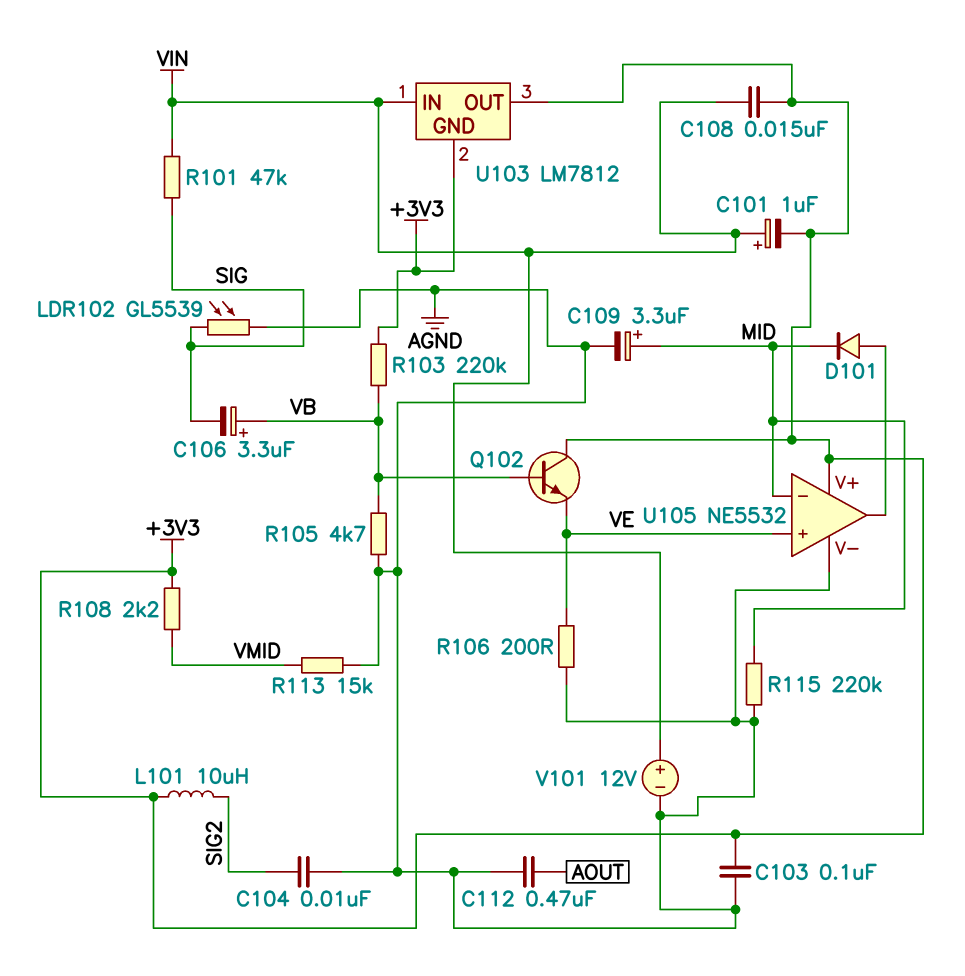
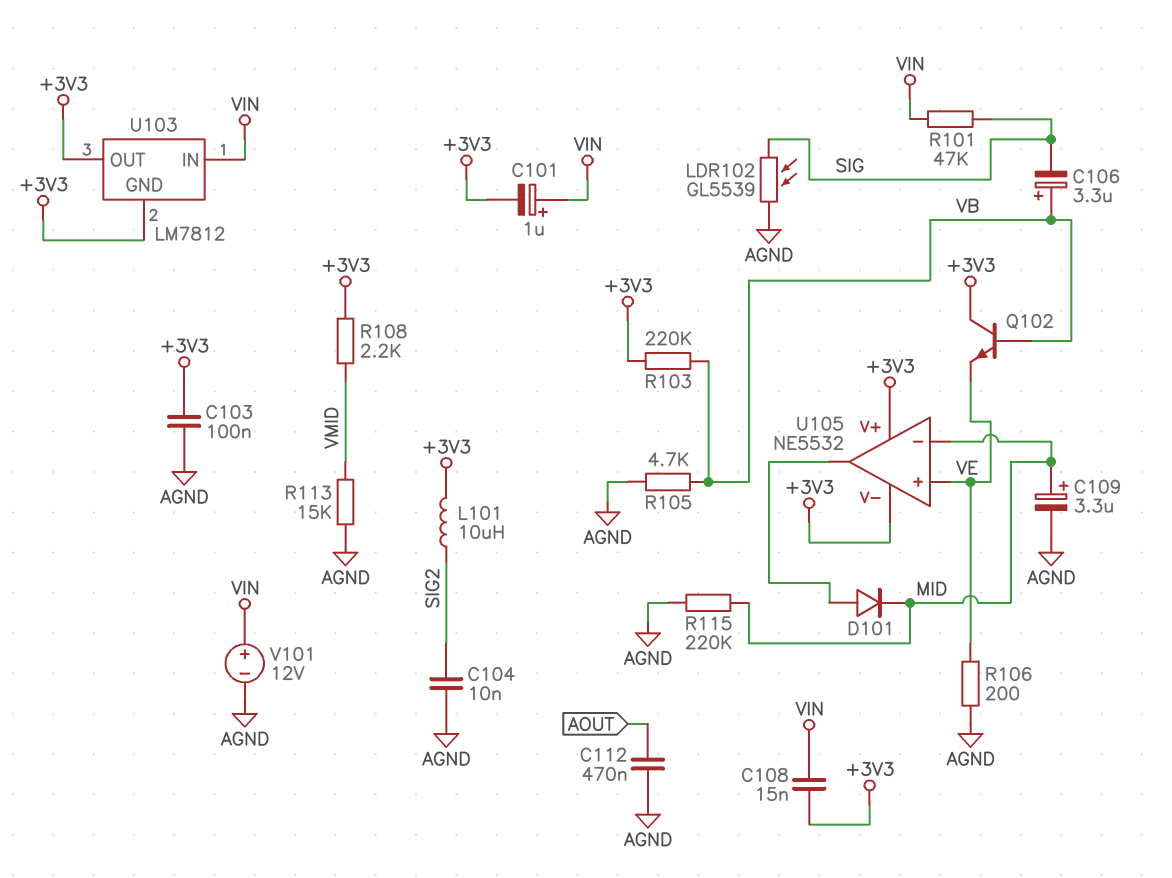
U105 pin V-: AGND -> +3V3

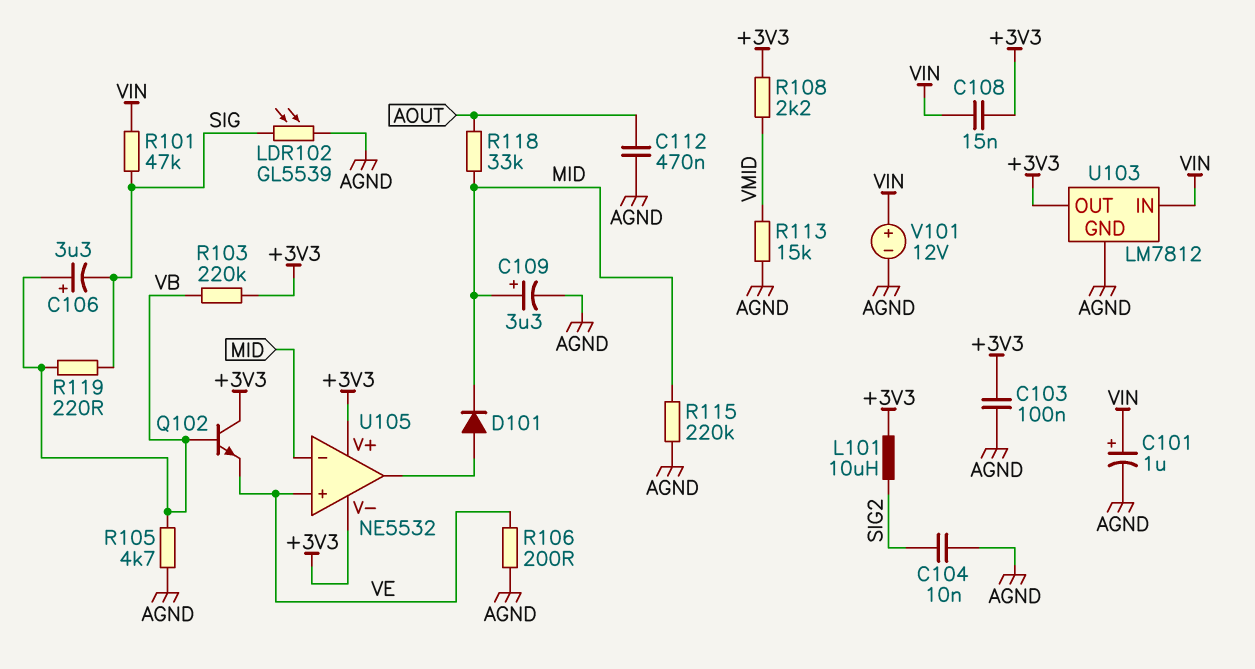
C101: 1uF (plus VIN, minus +3V3) -> 1uF (plus VIN, minus AGND)
R118: none -> 33k (AOUT, MID)
R119: none -> 220 (SIG, VB)
U103 pin GND: +3V3 -> AGND

